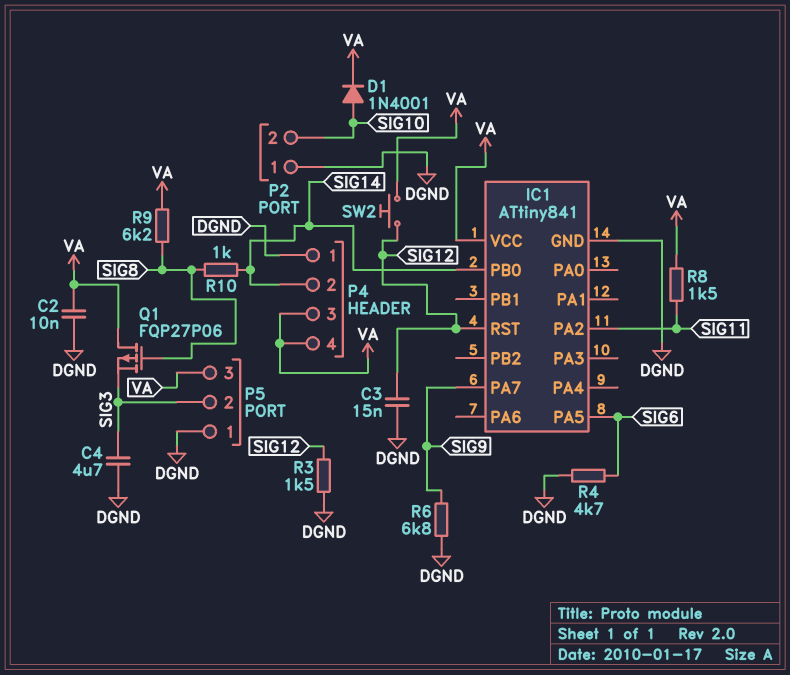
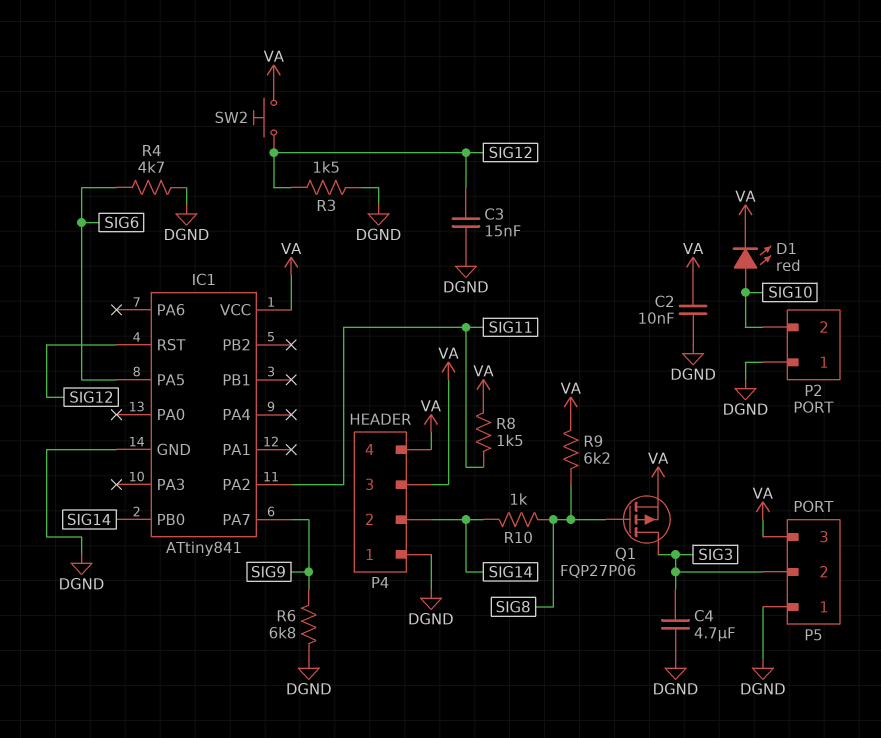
D1: diode 1N4001 (A SIG10, K VA) -> LED red (A SIG10, K VA)
Q1: PMOS FQP27P06 (G SIG8, D VA, S SIG3) -> PMOS FQP27P06 (G SIG8, D SIG3, S VA)

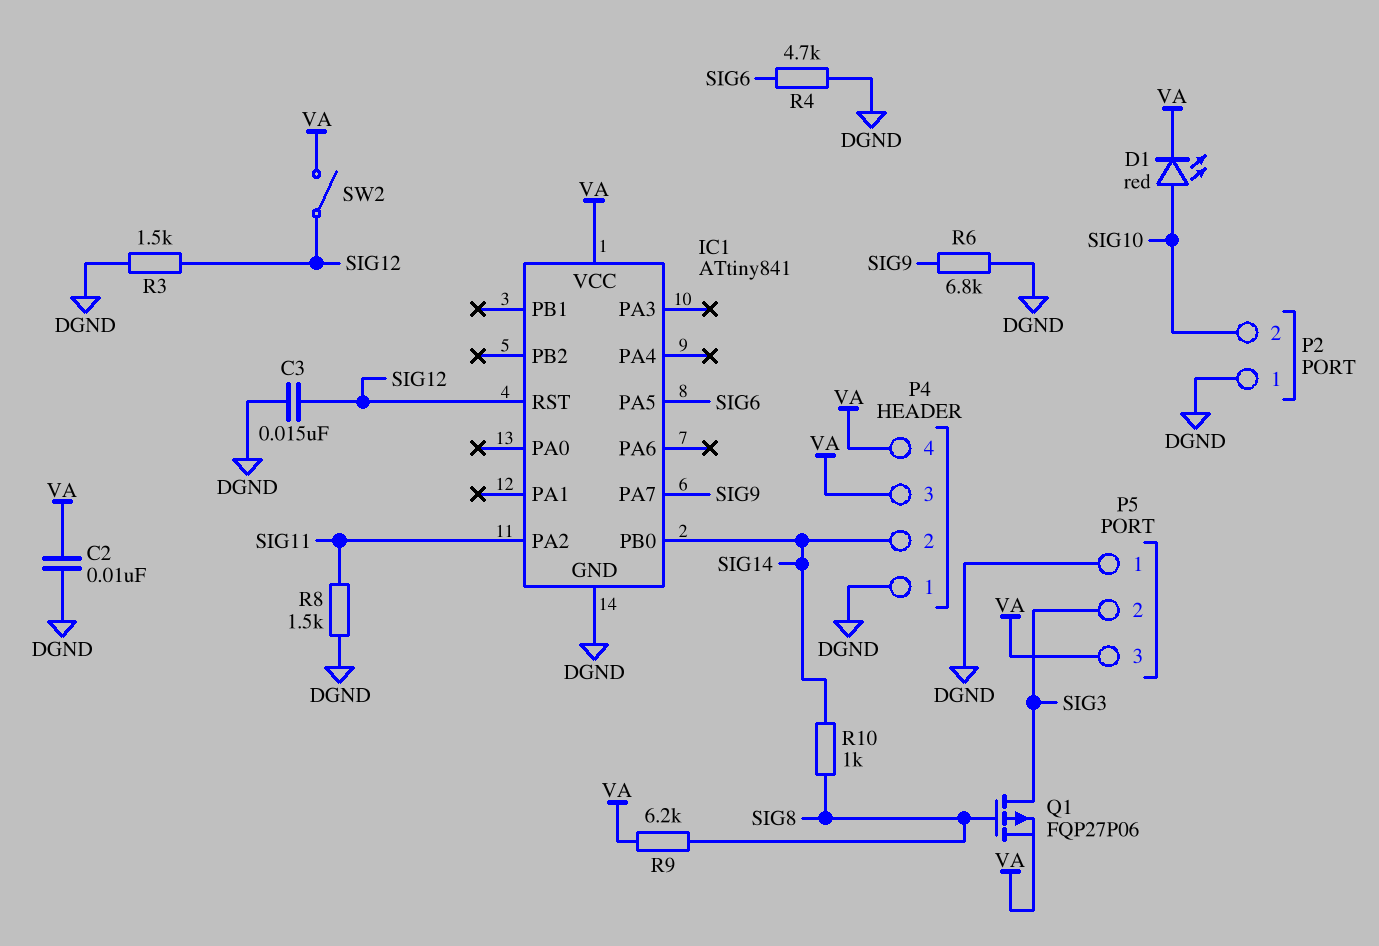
C4: 4.7uF (DGND, SIG3) -> none
R8: 1.5k (SIG11, VA) -> 1.5k (DGND, SIG11)
SW2: button (SIG12, VA) -> switch (SIG12, VA)

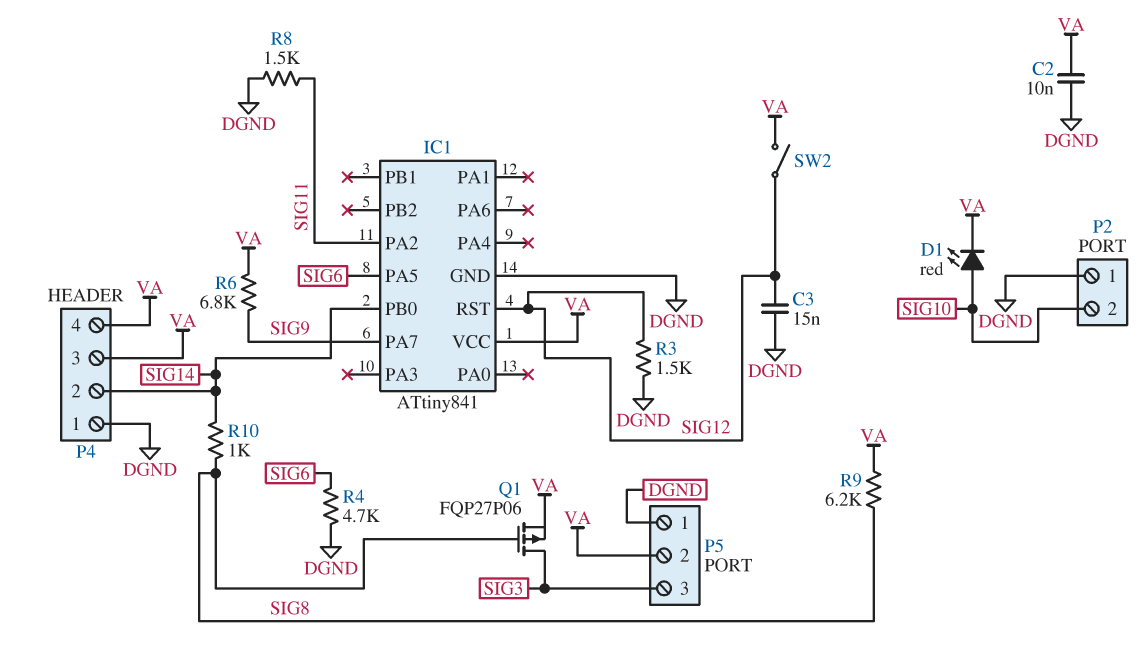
P5 pin 2: SIG3 -> VA
P5 pin 3: VA -> SIG3
R6: 6.8k (DGND, SIG9) -> 6.8k (SIG9, VA)

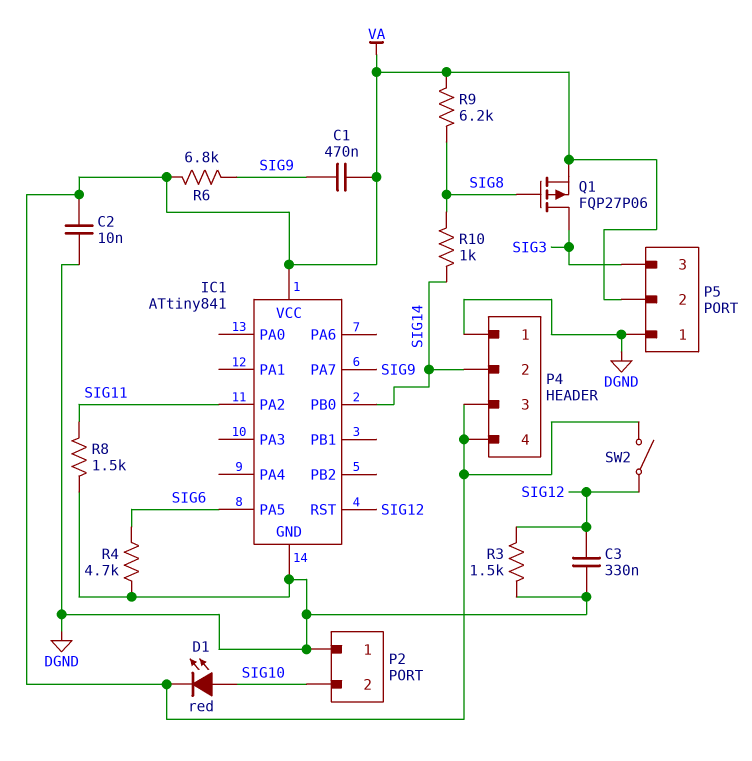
C1: none -> 470nF (SIG9, VA)
C3: 15nF (DGND, SIG12) -> 330nF (DGND, SIG12)

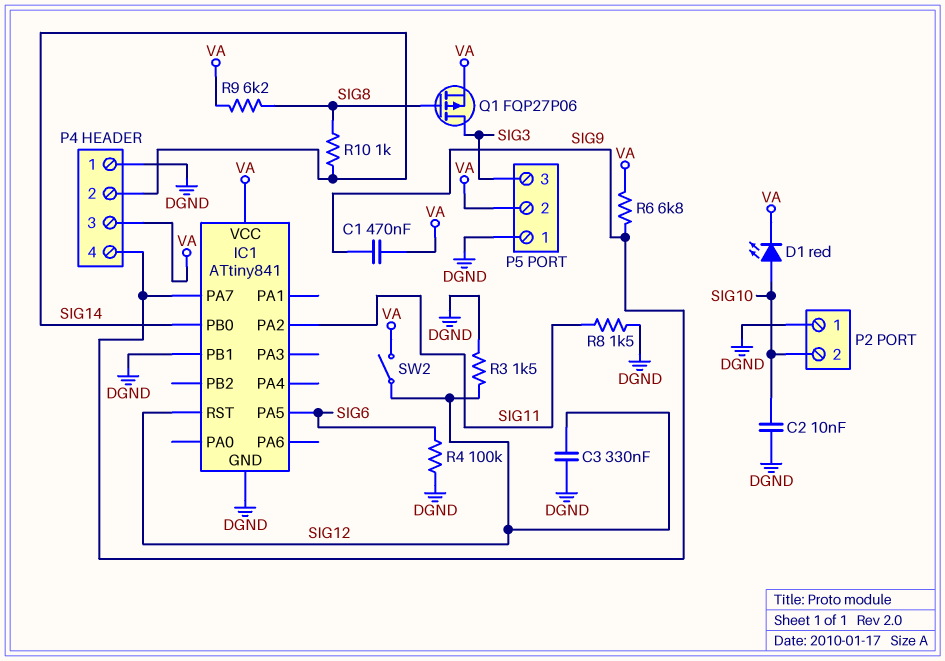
C2: 10nF (DGND, VA) -> 10nF (DGND, SIG10)
IC1 pin PB1: none -> DGND
P4 pin 4: VA -> SIG9
R4: 4.7k (DGND, SIG6) -> 100k (DGND, SIG6)

